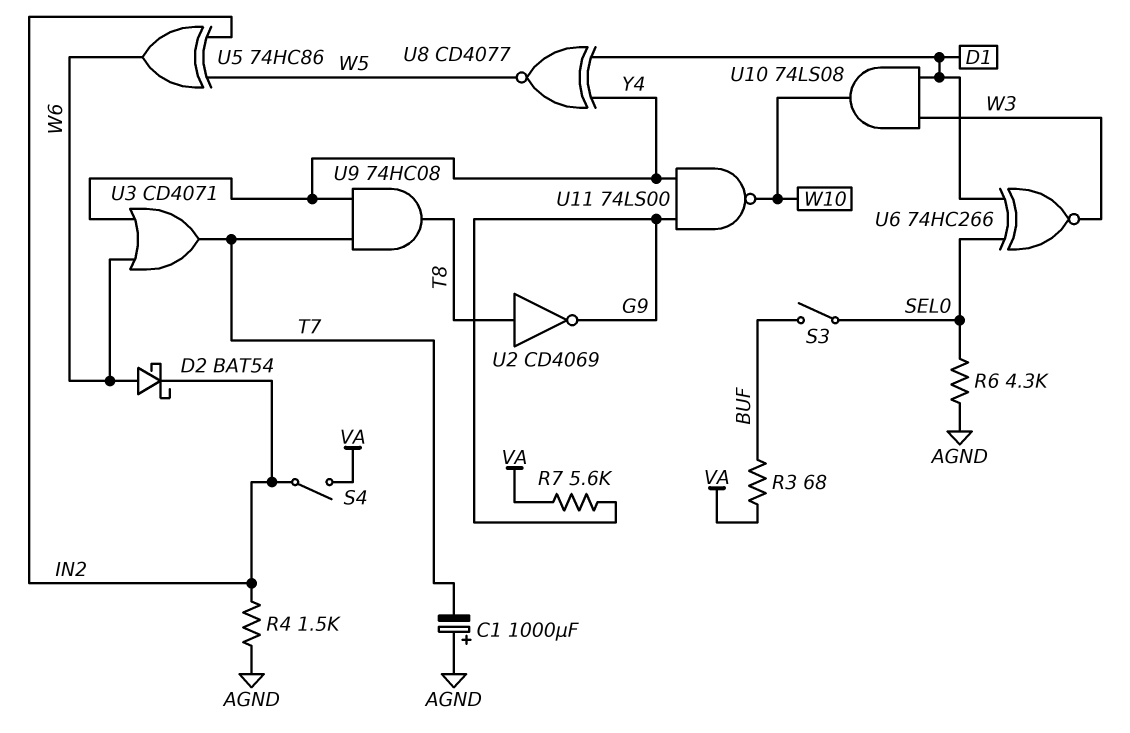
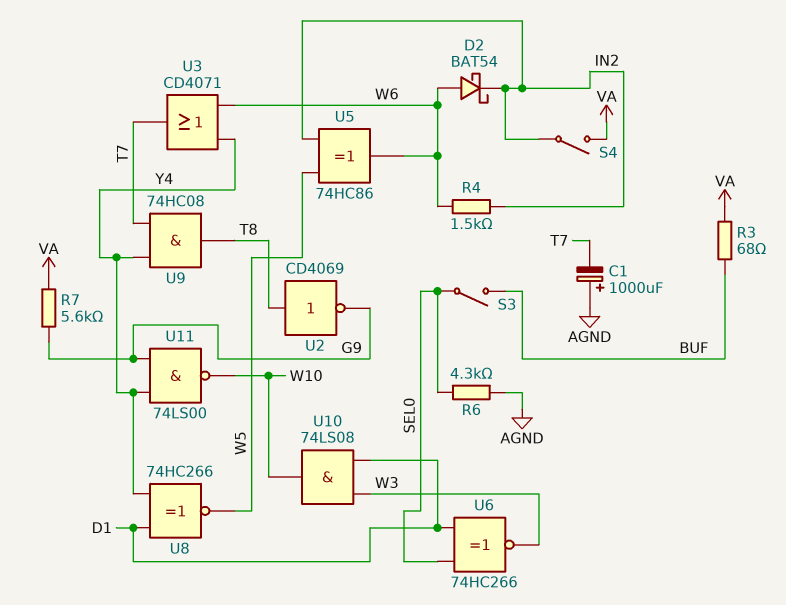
R4: 1.5k (AGND, IN2) -> 1.5k (IN2, W6)
U8: XNOR CD4077 (in D1, in Y4, out W5) -> XNOR 74HC266 (in D1, in Y4, out W5)

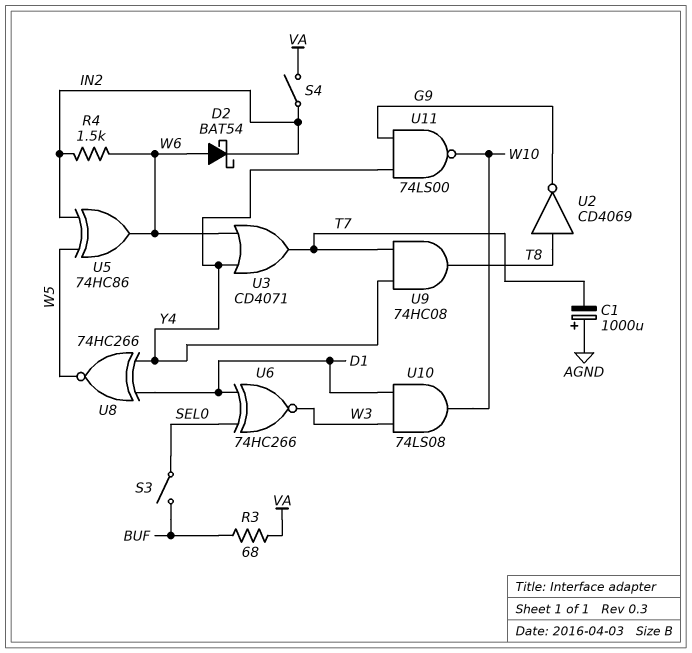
R6: 4.3k (AGND, SEL0) -> none
R7: 5.6k (G9, VA) -> none

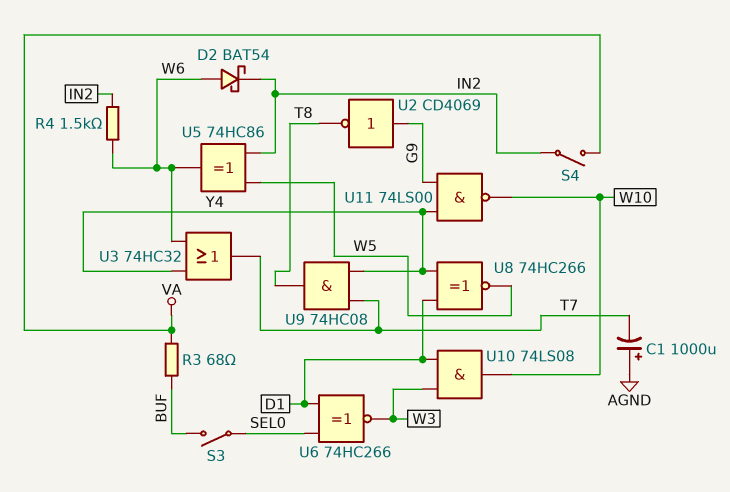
U2: NOT CD4069 (in T8, out G9) -> NOT CD4069 (in G9, out T8)
U3: OR CD4071 (in W6, in Y4, out T7) -> OR 74HC32 (in W6, in Y4, out T7)

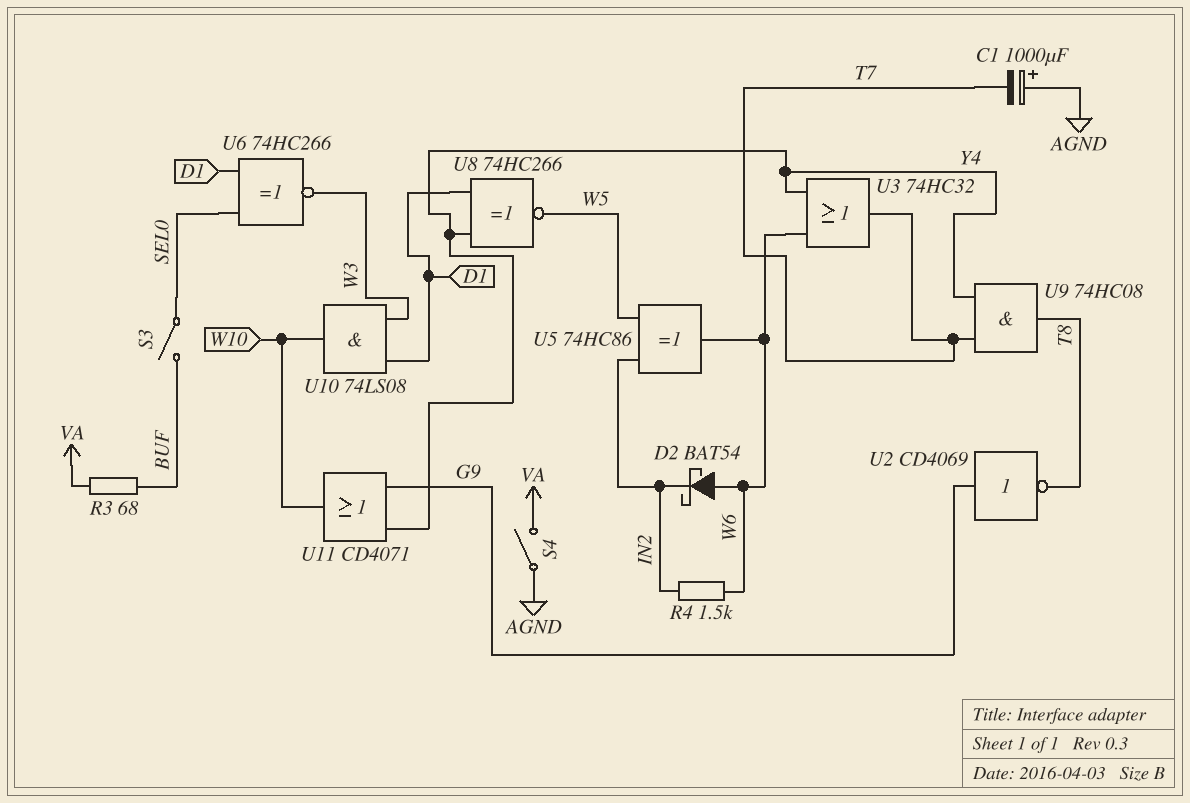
S4: switch (IN2, VA) -> switch (AGND, VA)
U11: NAND 74LS00 (in G9, in Y4, out W10) -> OR CD4071 (in G9, in Y4, out W10)

